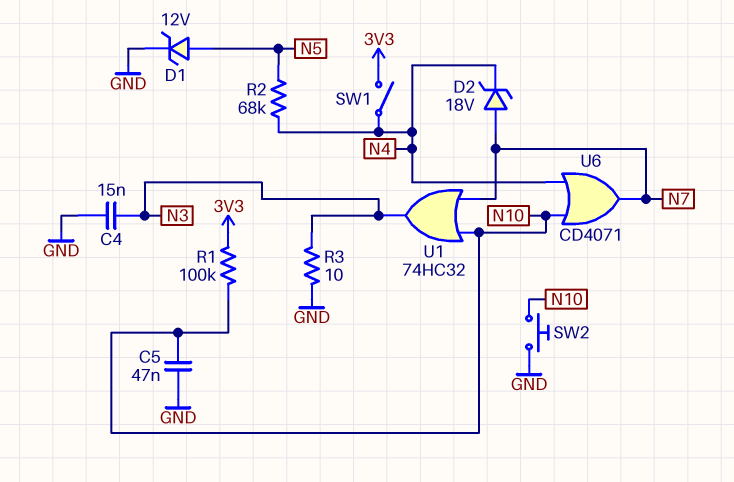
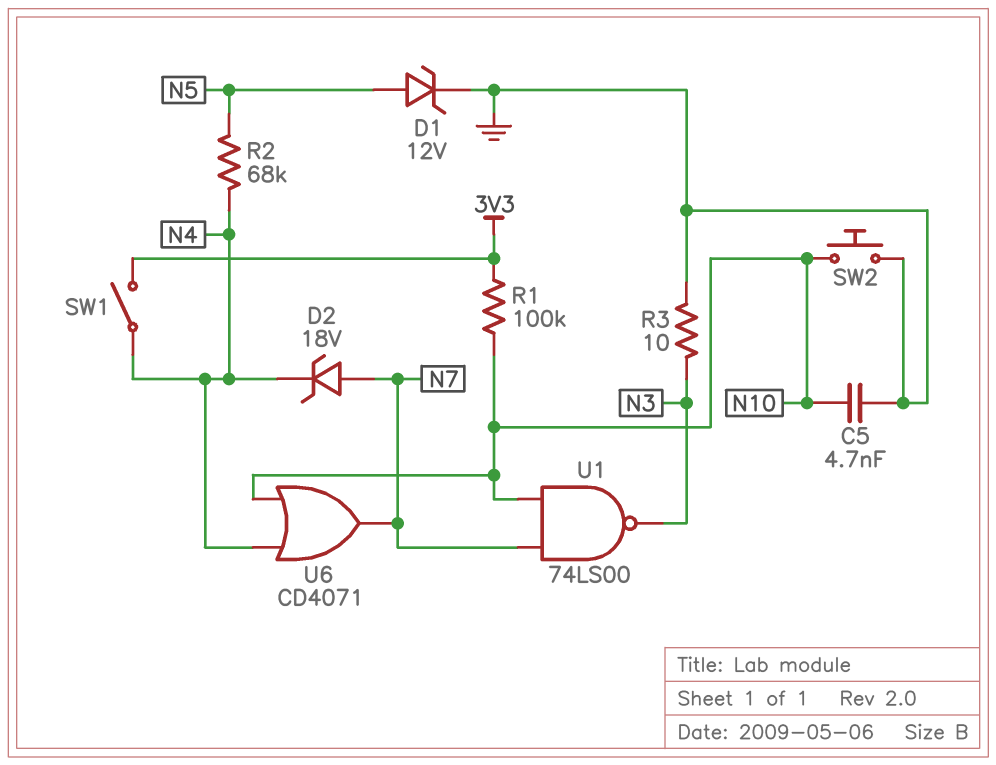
C4: 15nF (GND, N3) -> none
C5: 47nF (GND, N10) -> 4.7nF (GND, N10)
U1: OR 74HC32 (in N7, in N10, out N3) -> NAND 74LS00 (in N7, in N10, out N3)

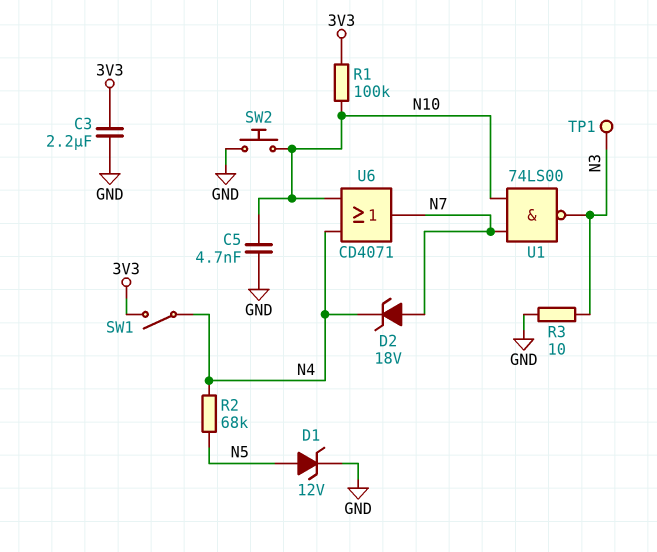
C3: none -> 2.2uF (3V3, GND)
TP1: none -> test point (N3)

